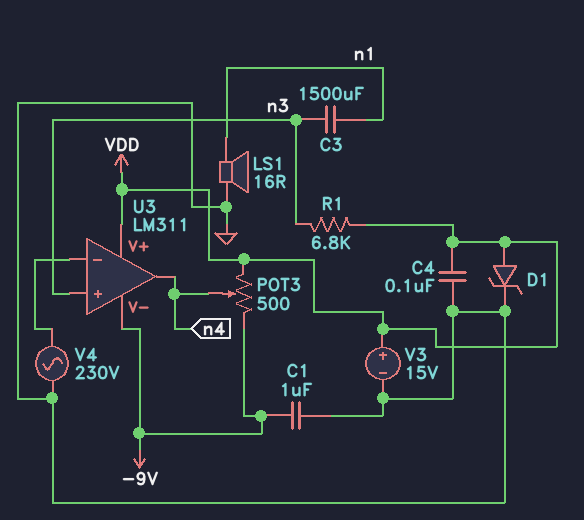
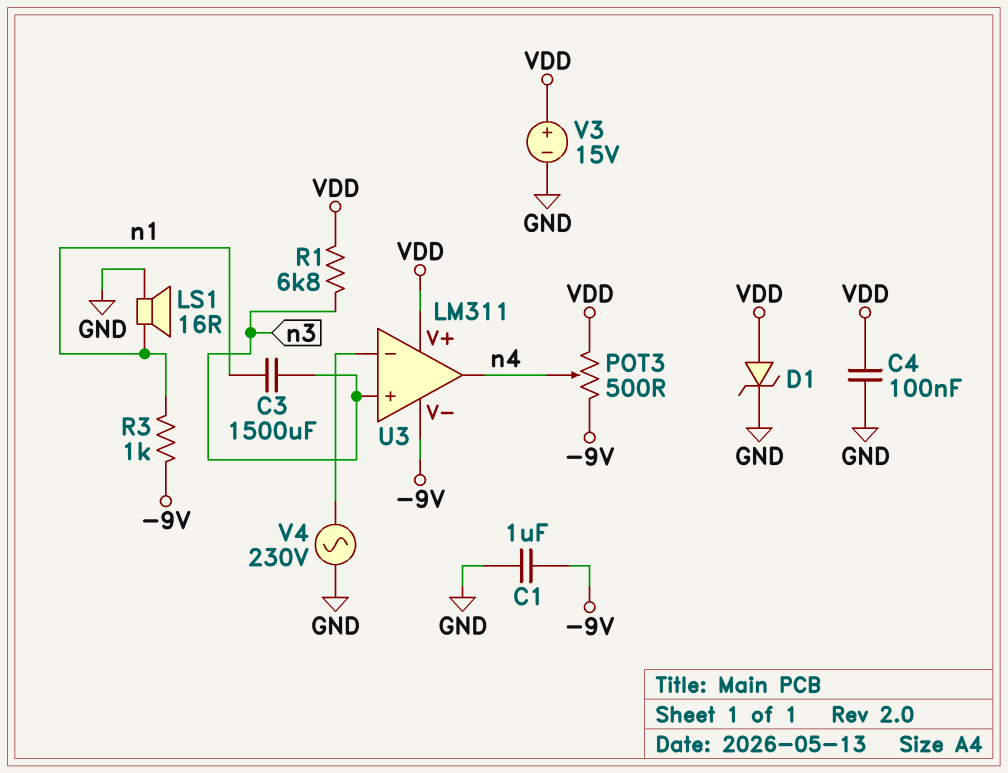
R3: none -> 1k (-9V, n1)

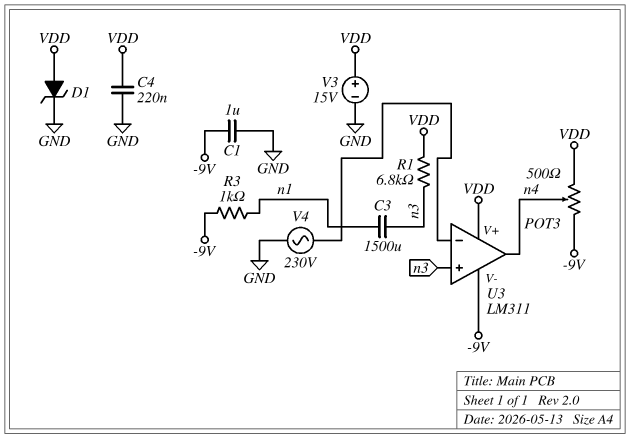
C4: 100nF (GND, VDD) -> 220nF (GND, VDD)
LS1: speaker 16R (GND, n1) -> none

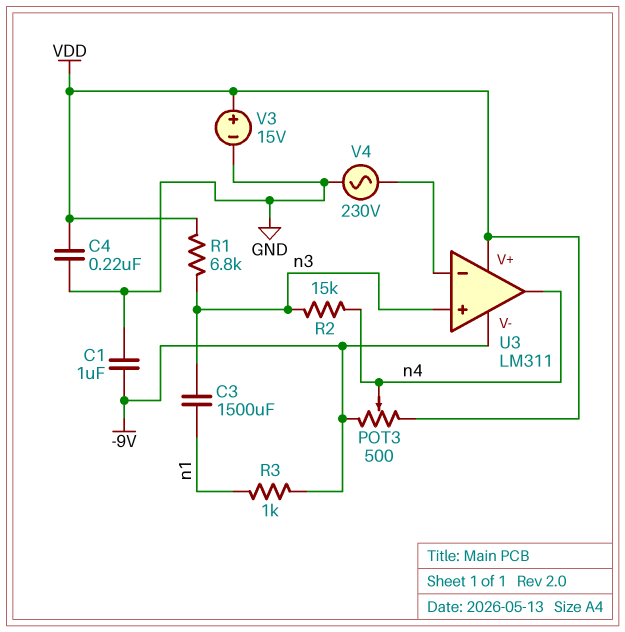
D1: zener (A VDD, K GND) -> none
R2: none -> 15k (n3, n4)

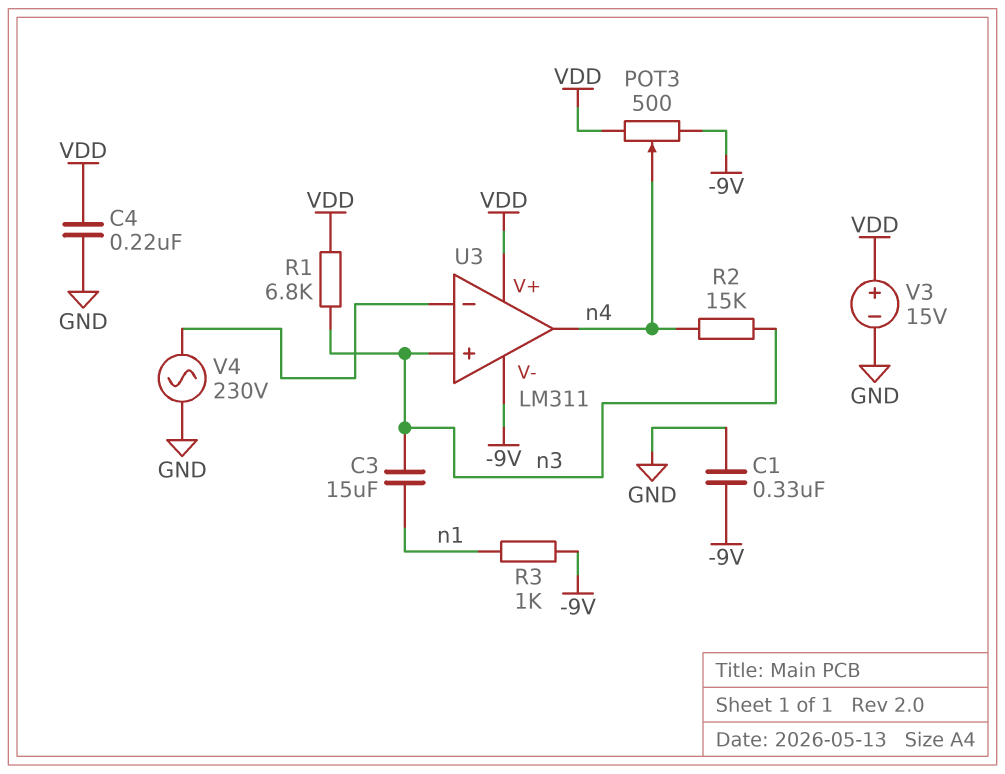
C1: 1uF (-9V, GND) -> 330nF (-9V, GND)
C3: 1500uF (n1, n3) -> 15uF (n1, n3)

